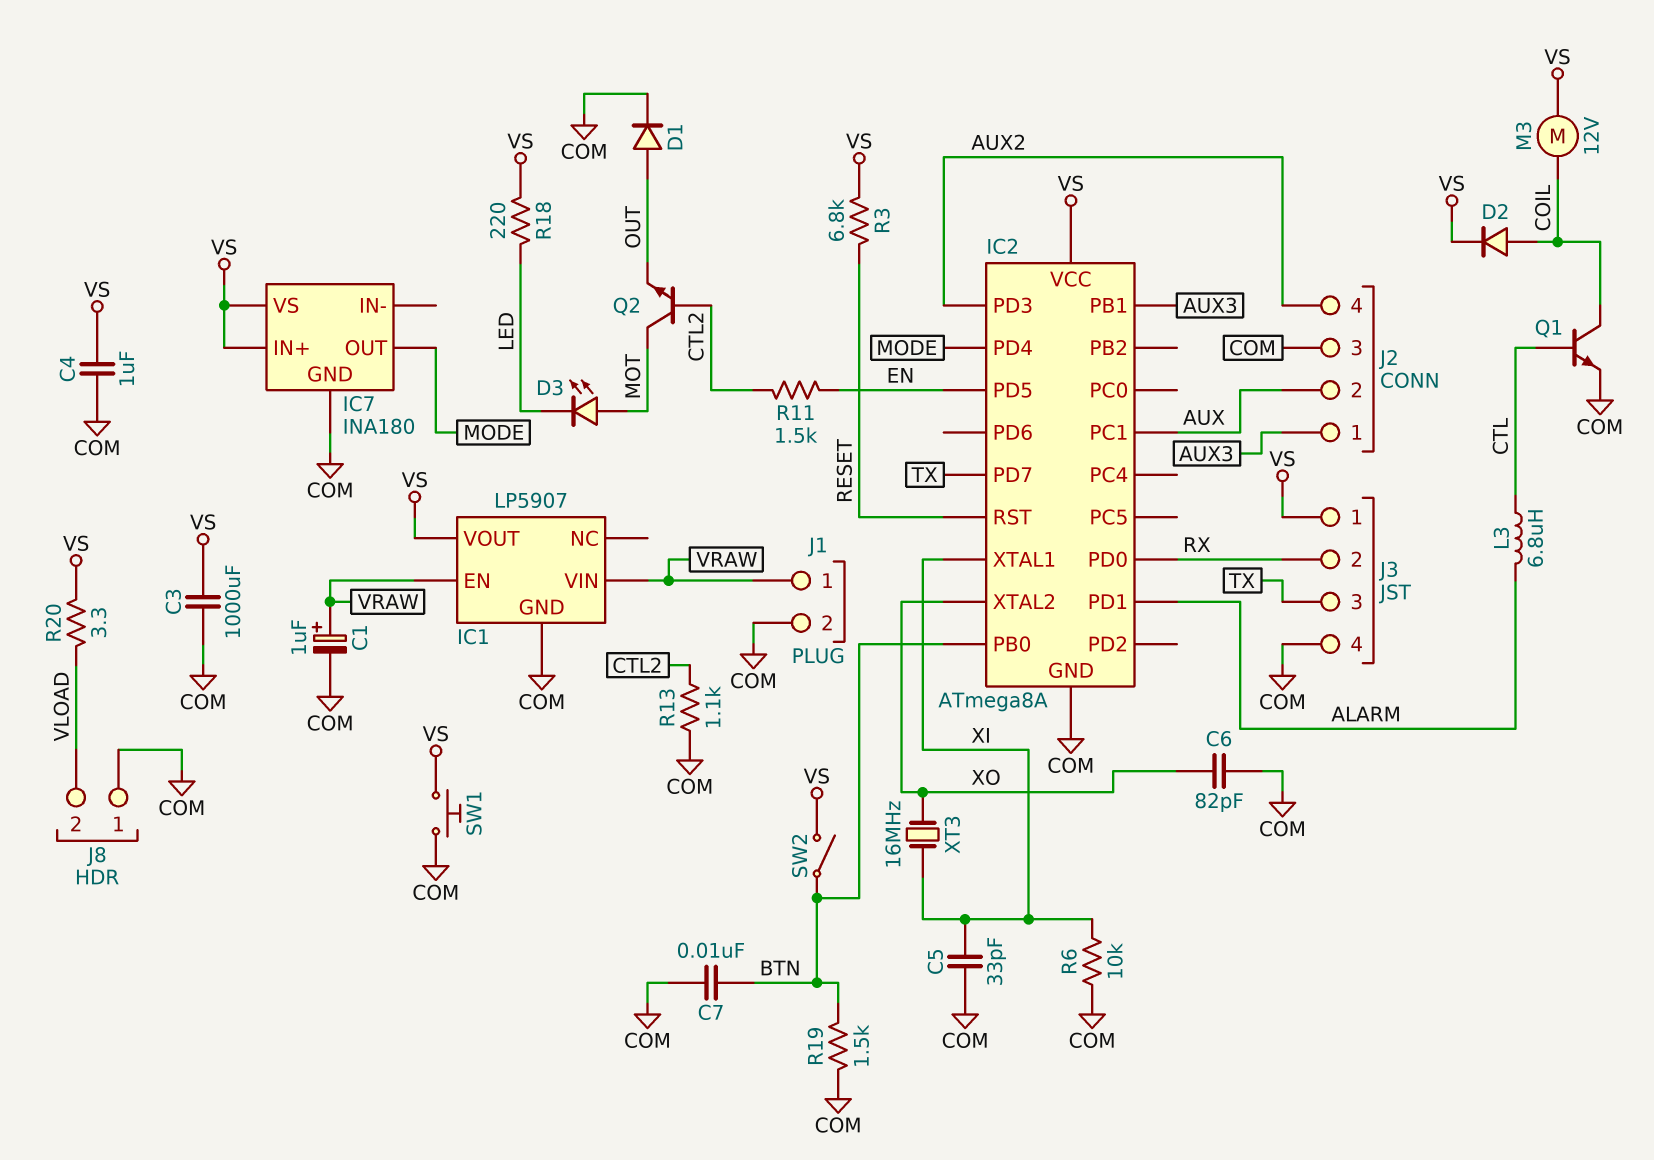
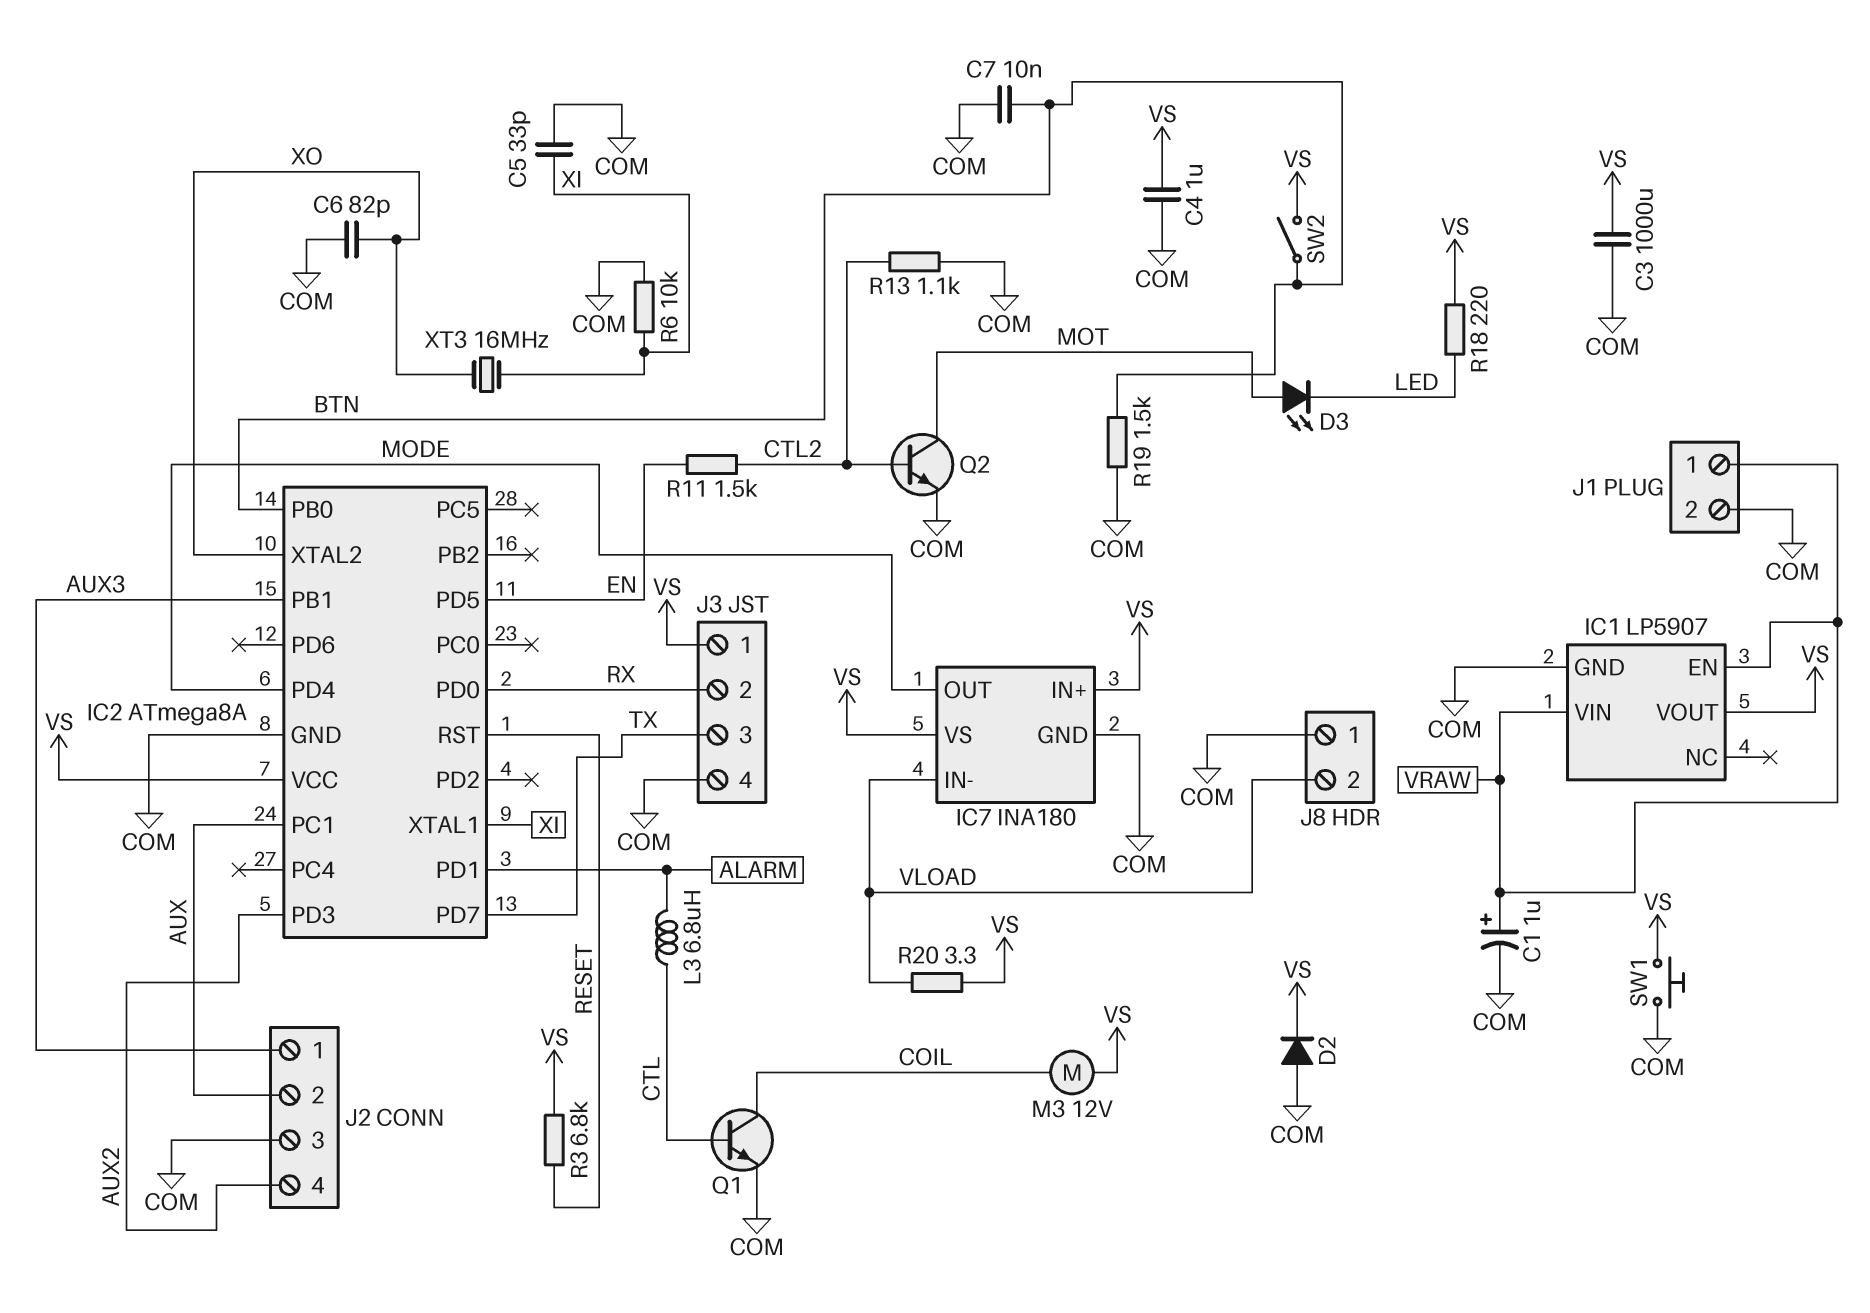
D1: diode (A OUT, K COM) -> none
D2: diode (A COIL, K VS) -> diode (A COM, K VS)
IC7 pin IN-: none -> VLOAD
Q2: NPN (B CTL2, C MOT, E OUT) -> NPN (B CTL2, C MOT, E COM)

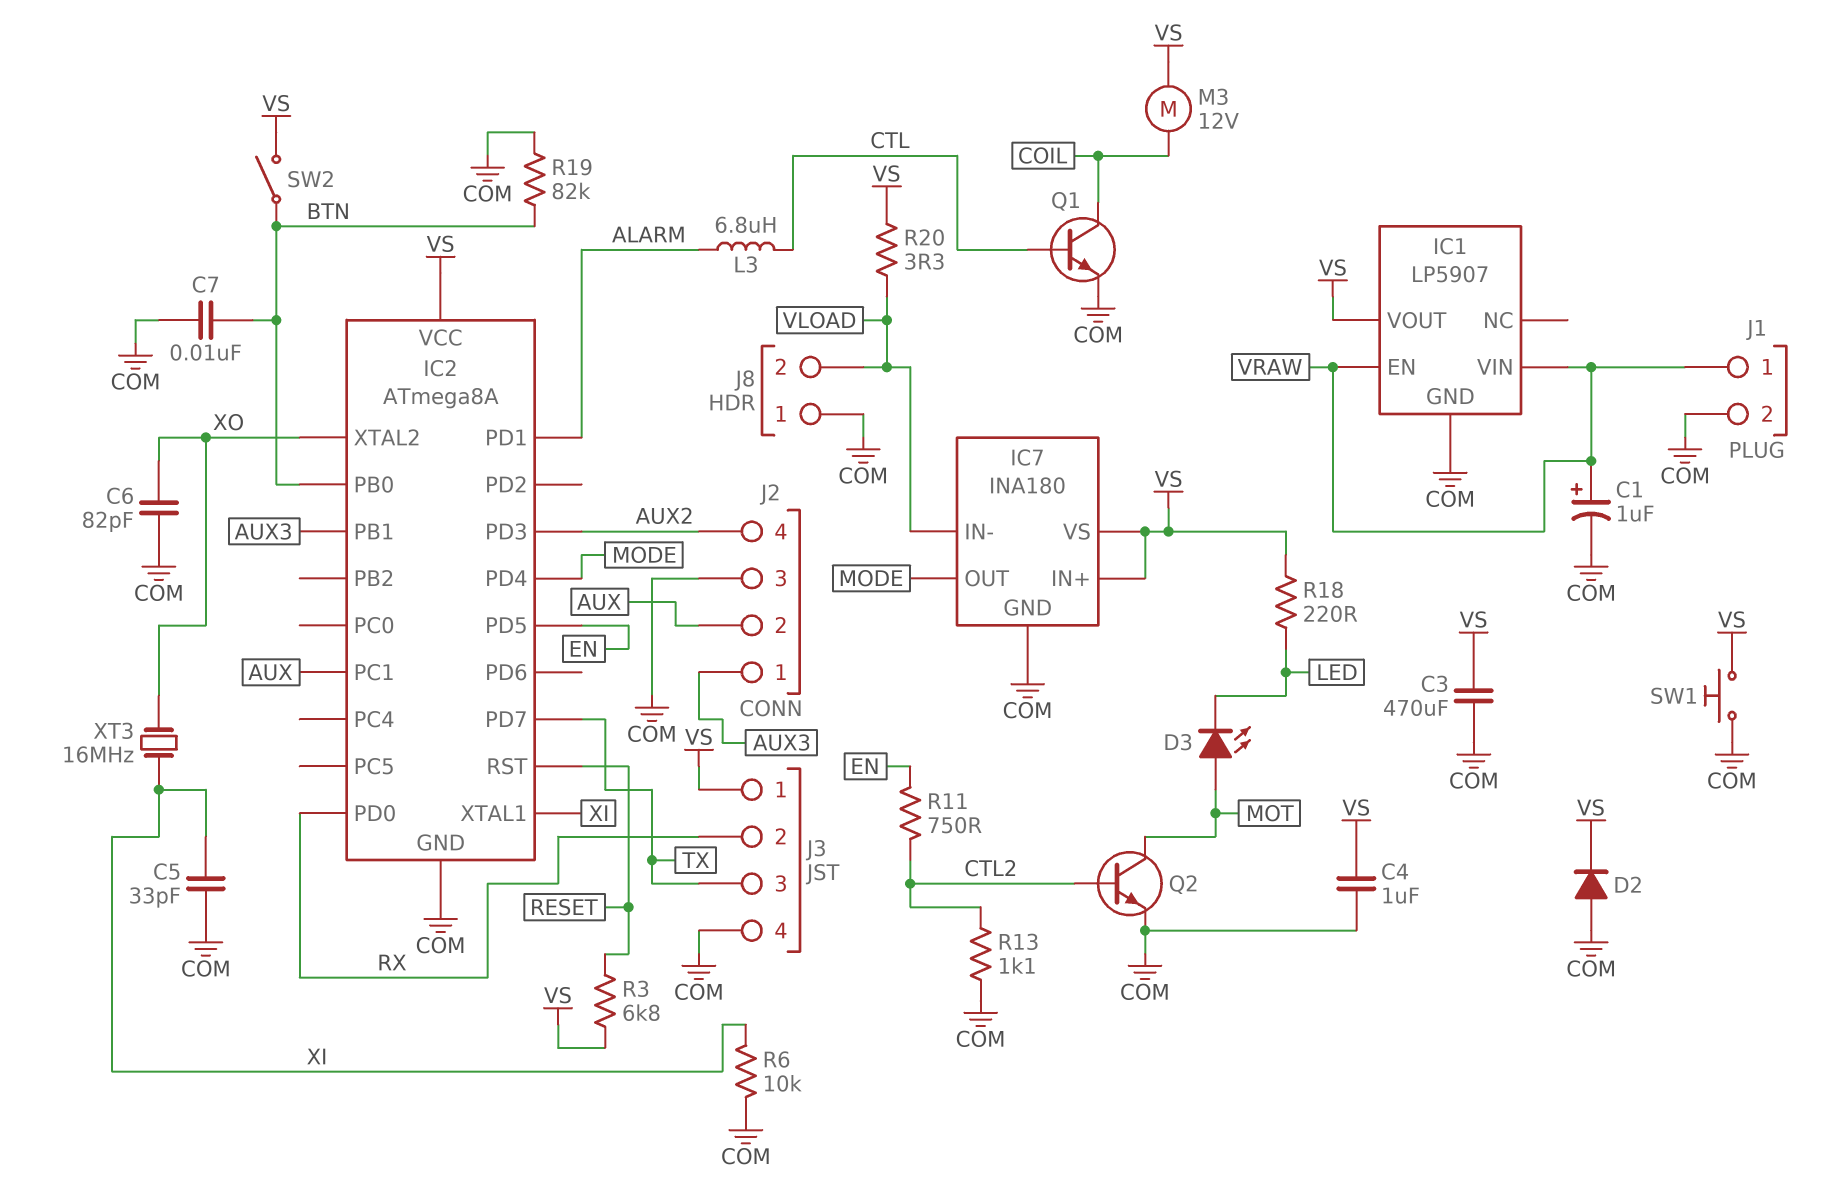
C3: 1000uF (COM, VS) -> 470uF (COM, VS)
R11: 1.5k (CTL2, EN) -> 750 (CTL2, EN)
R19: 1.5k (BTN, COM) -> 82k (BTN, COM)

